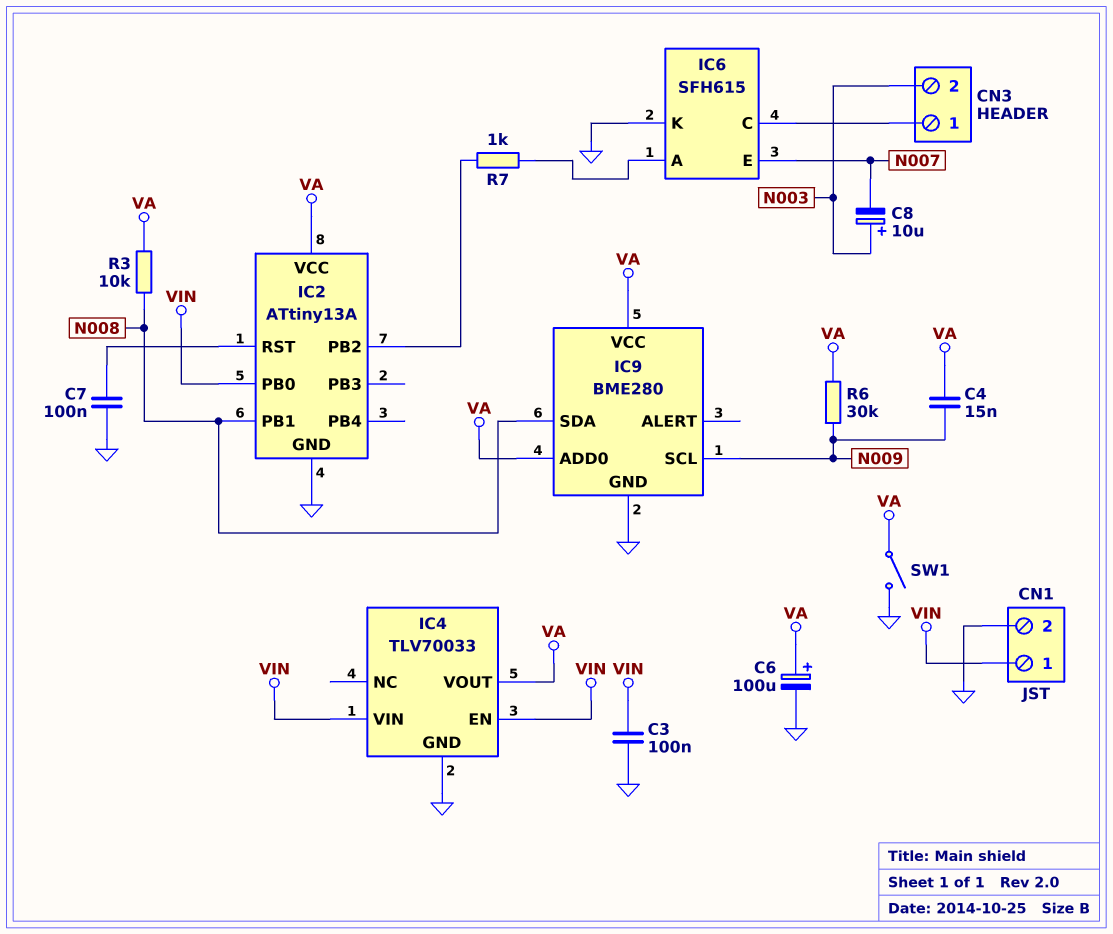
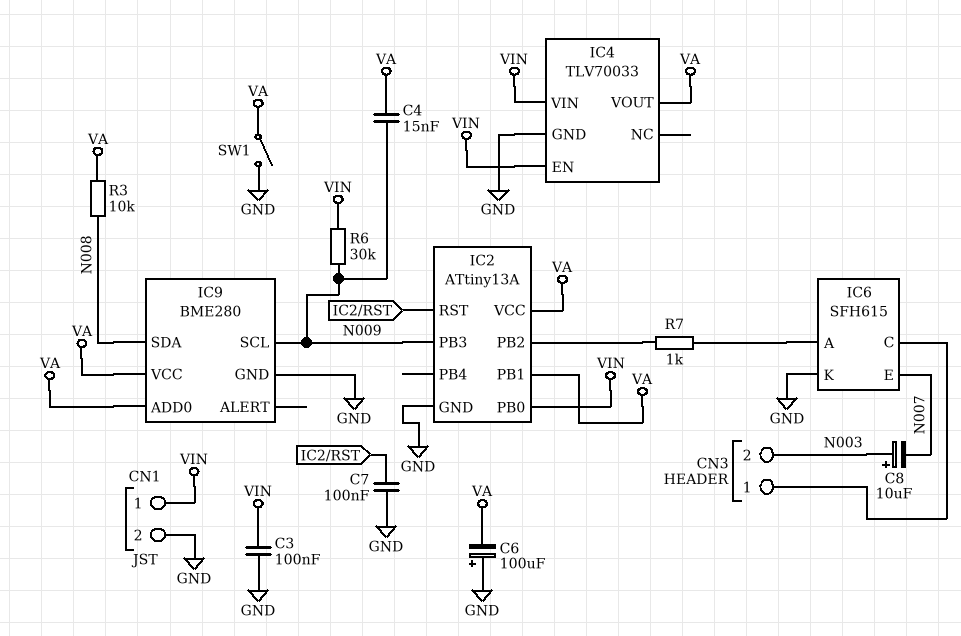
C6: 100uF (plus VA, minus GND) -> 100uF (plus GND, minus VA)
IC2 pin PB1: N008 -> VA
IC2 pin PB3: none -> N009
R6: 30k (N009, VA) -> 30k (N009, VIN)

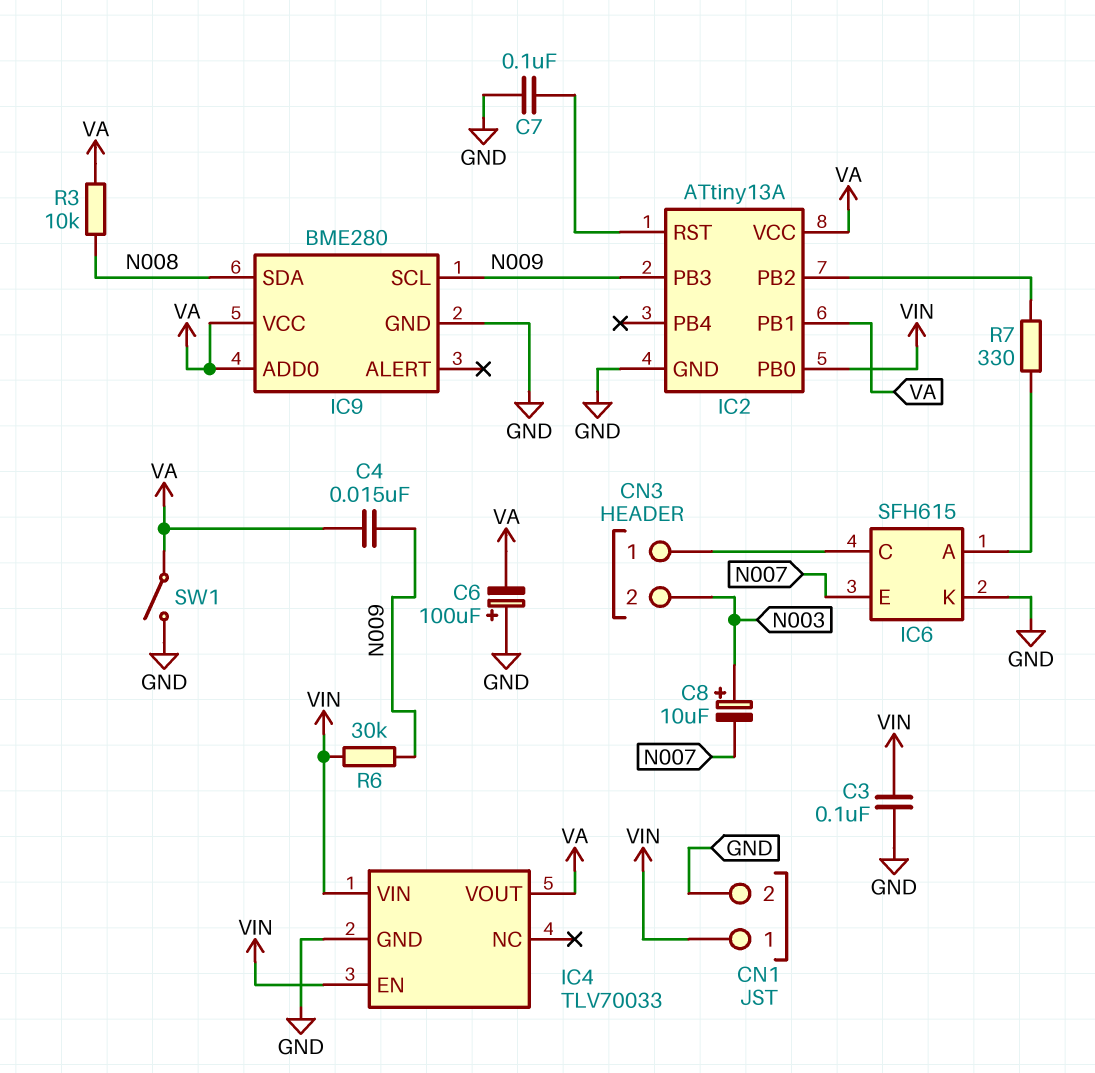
R7: 1k (IC2/PB2, IC6/A) -> 330 (IC2/PB2, IC6/A)

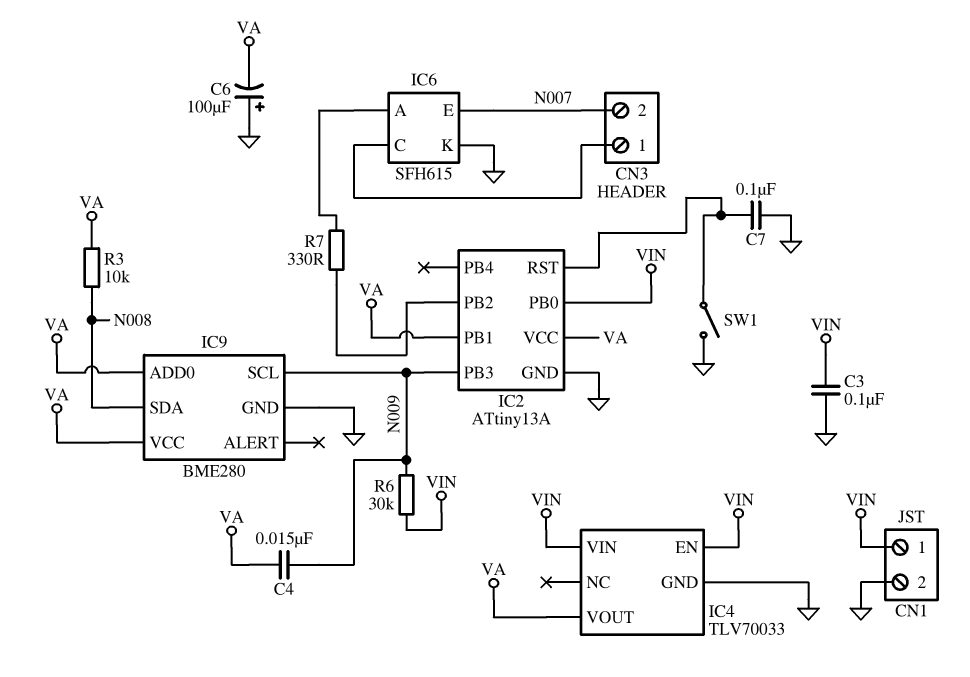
C8: 10uF (plus N003, minus N007) -> none
CN3 pin 2: N003 -> N007
SW1: switch (GND, VA) -> switch (GND, IC2/RST)

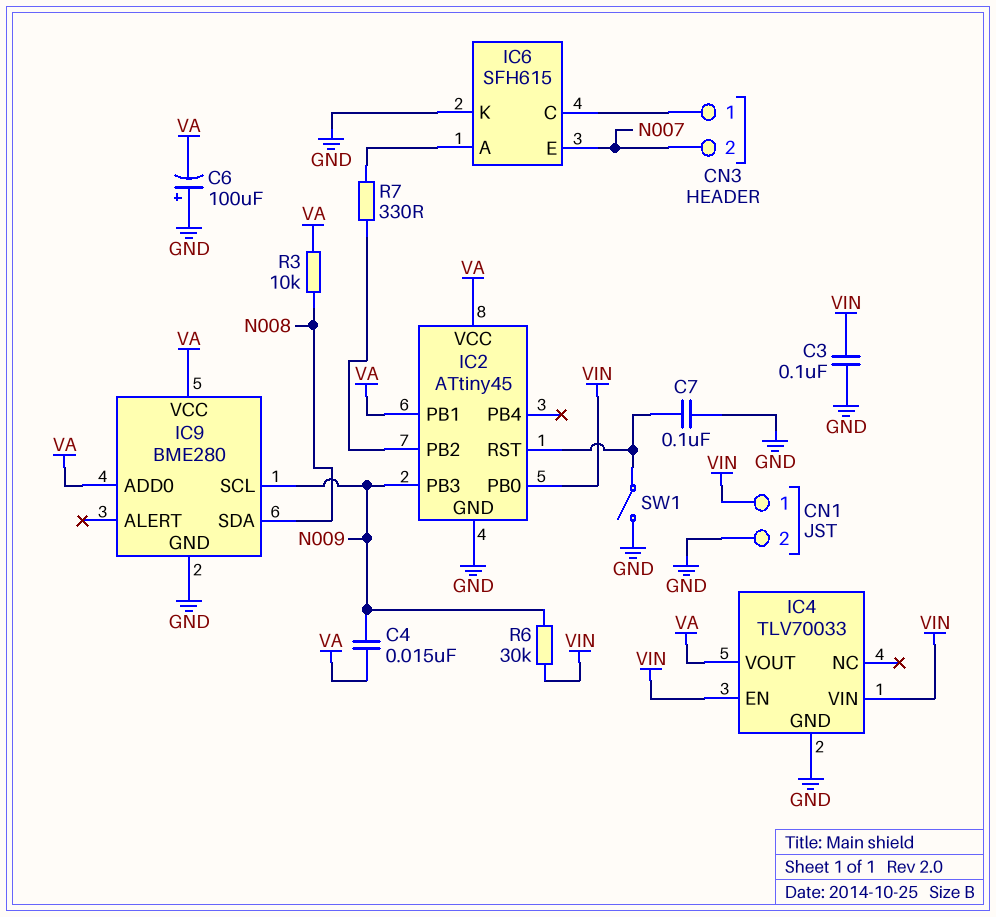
IC2: ATtiny13A -> ATtiny45

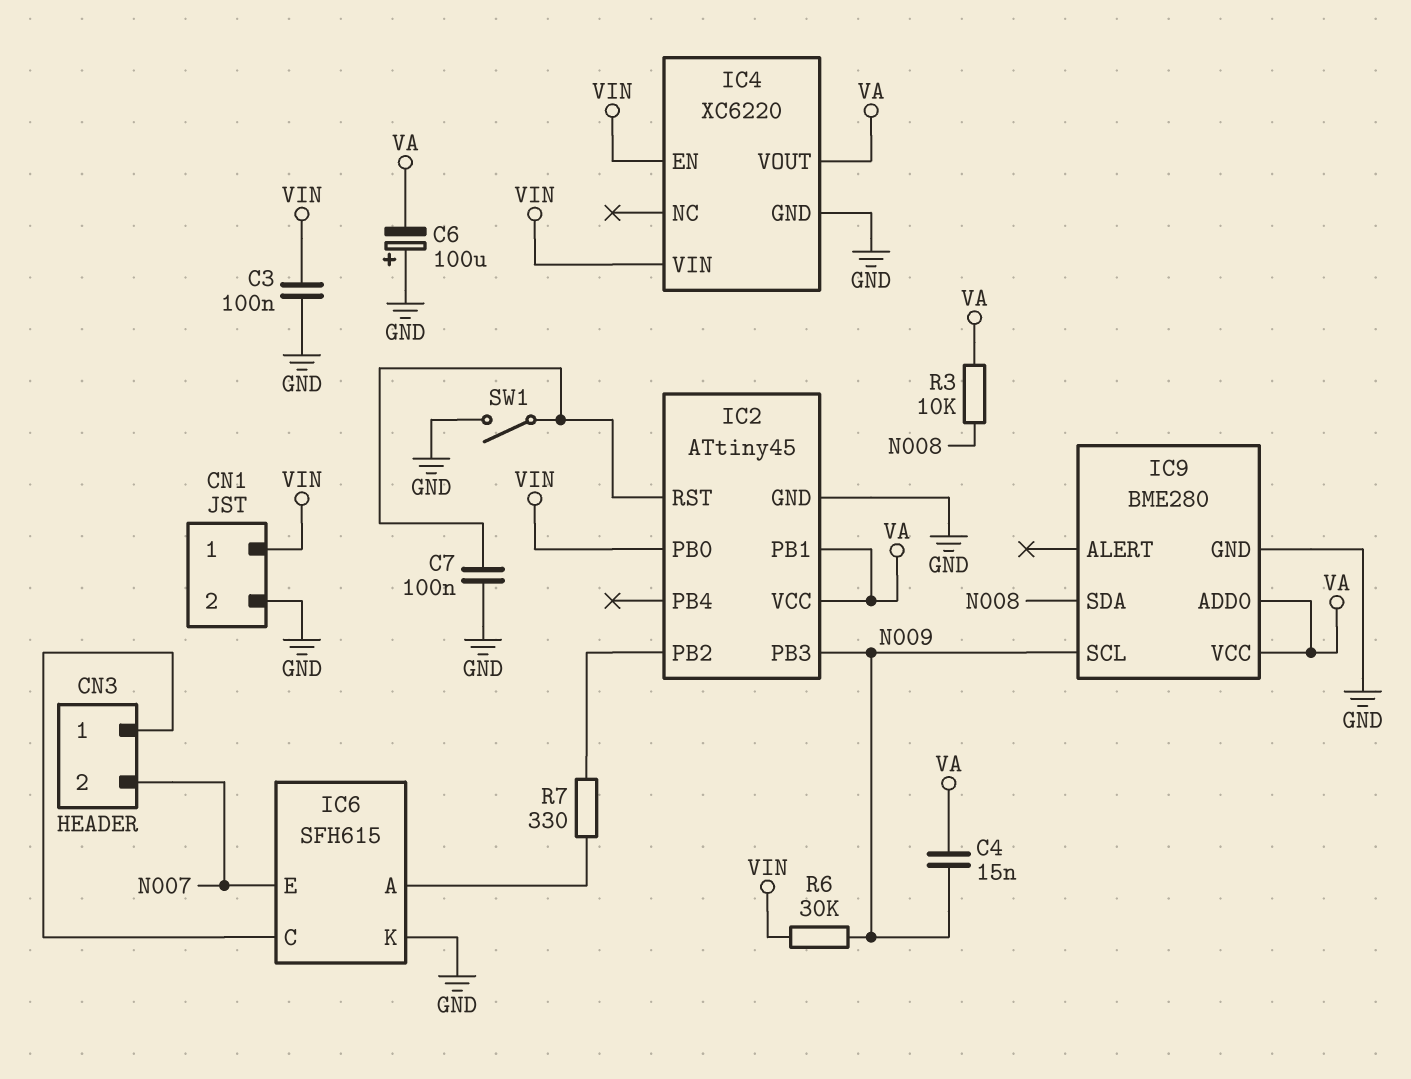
IC4: TLV70033 -> XC6220

